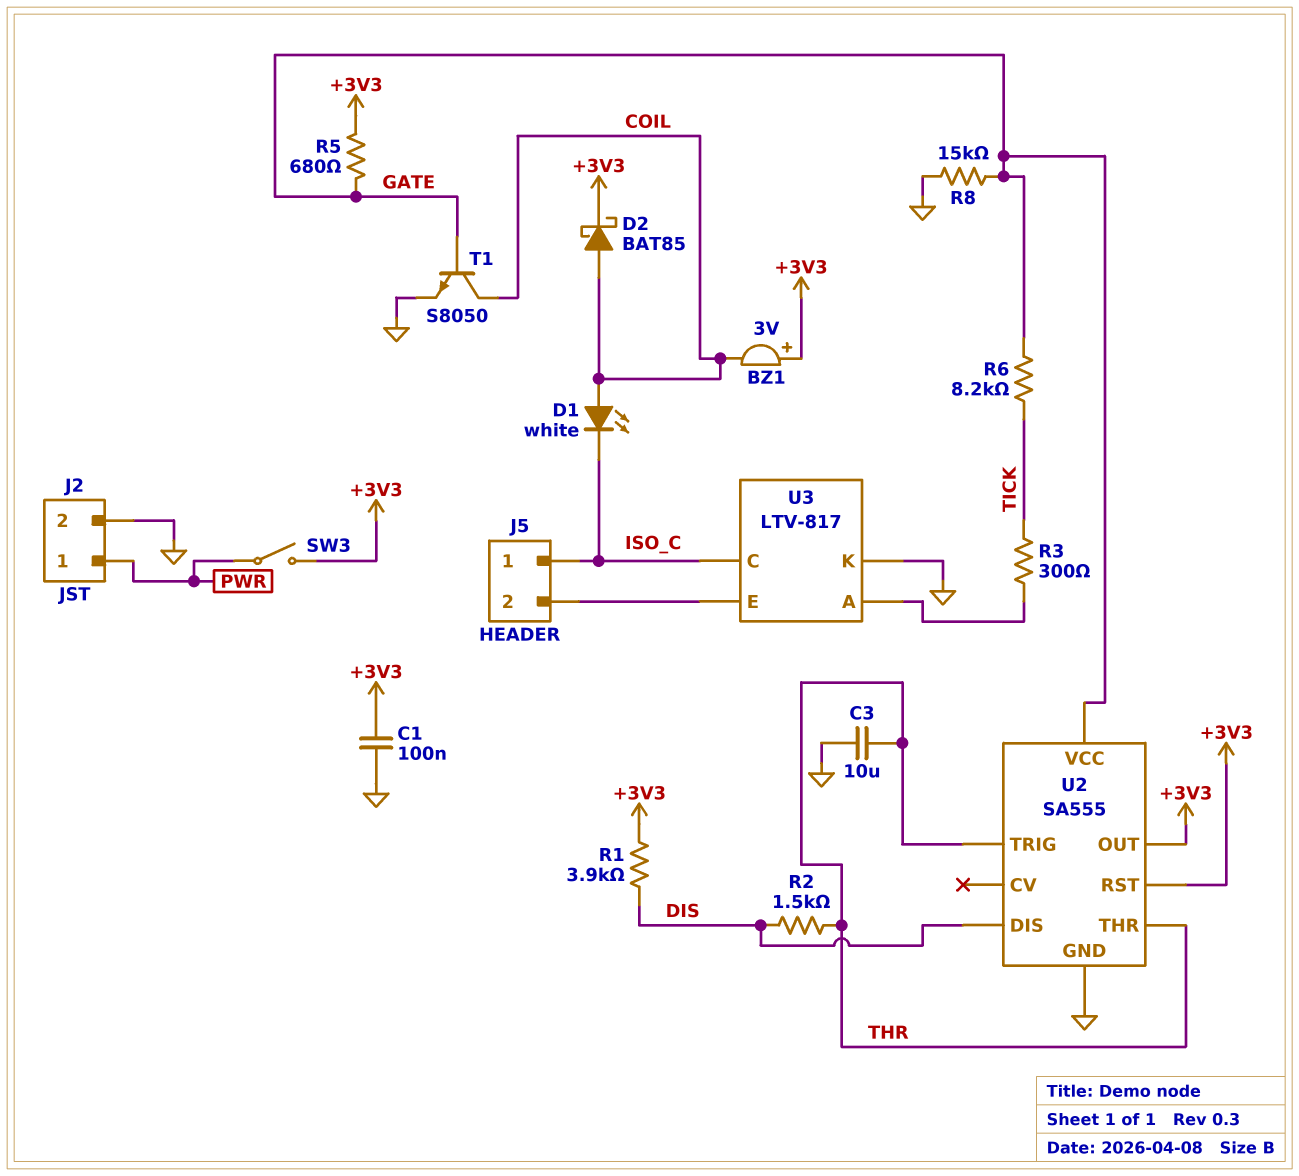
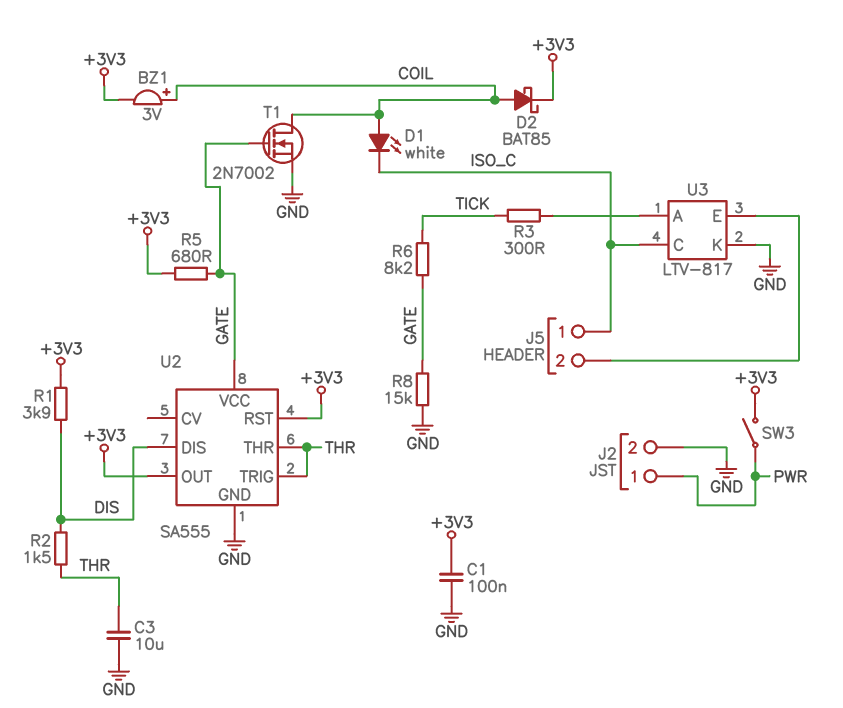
BZ1: buzzer 3V (plus +3V3, minus COIL) -> buzzer 3V (plus COIL, minus +3V3)
T1: NPN S8050 (B GATE, C COIL, E GND) -> NMOS 2N7002 (G GATE, D COIL, S GND)

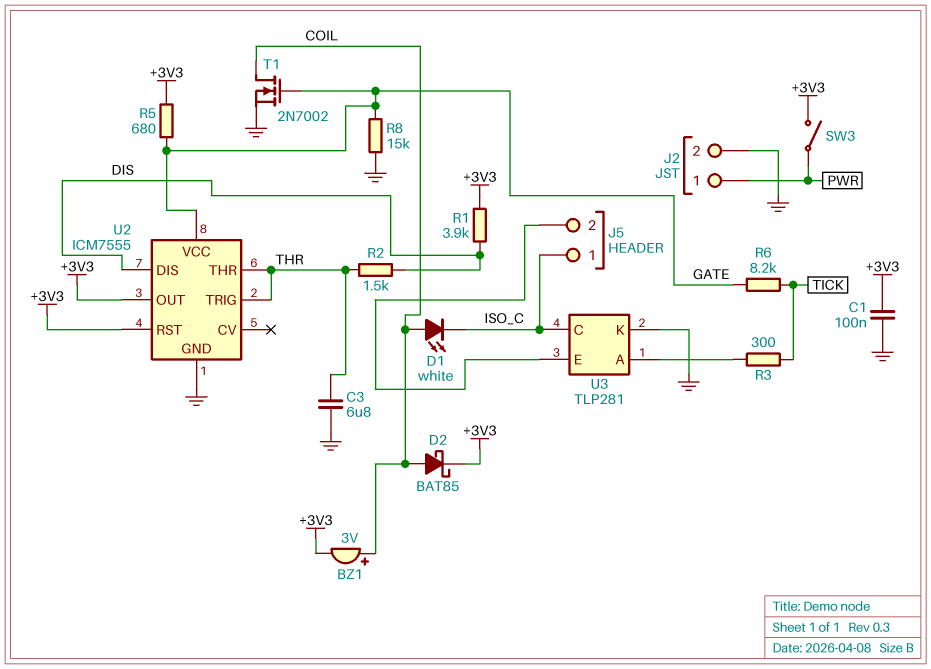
C3: 10uF (GND, THR) -> 6.8uF (GND, THR)
U2: SA555 -> ICM7555
U3: LTV-817 -> TLP281

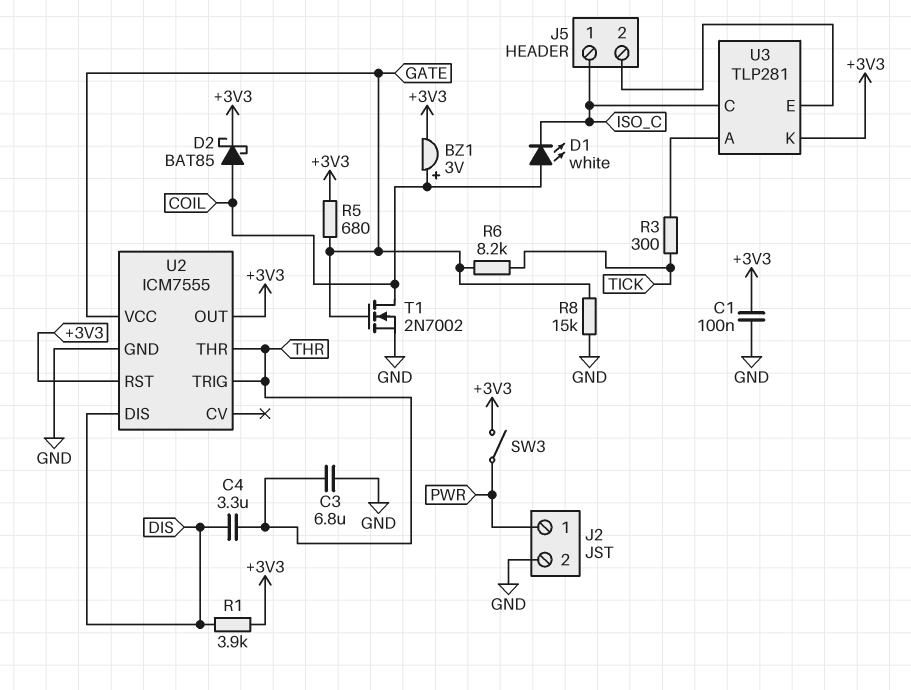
C4: none -> 3.3uF (DIS, THR)
R2: 1.5k (DIS, THR) -> none
U3 pin K: GND -> +3V3

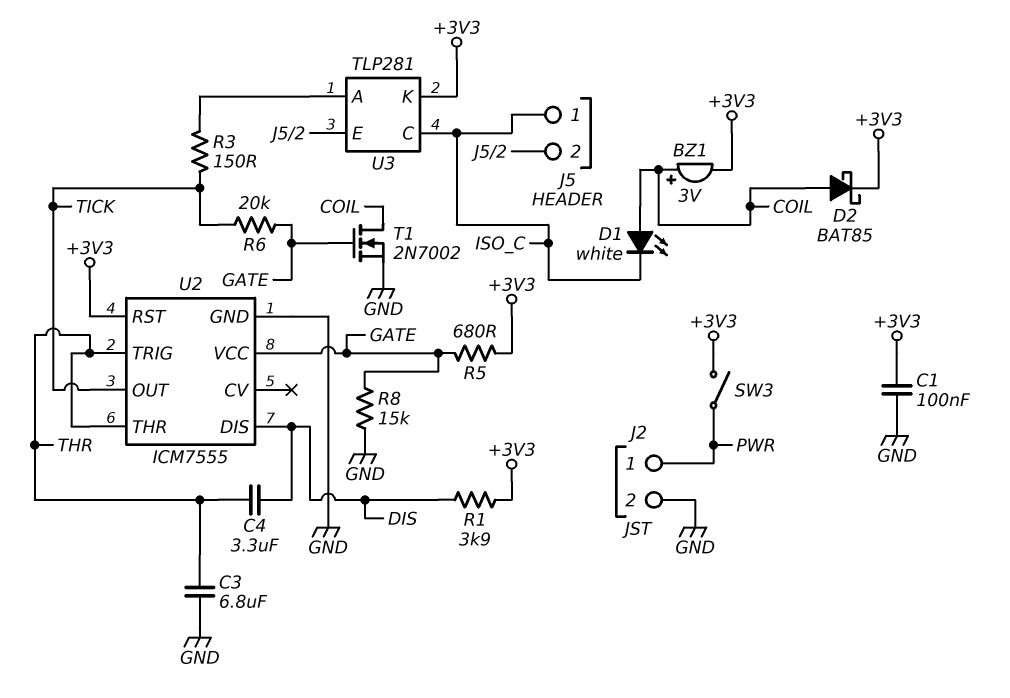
R3: 300 (TICK, U3/A) -> 150 (TICK, U3/A)
R6: 8.2k (GATE, TICK) -> 20k (GATE, TICK)
U2 pin OUT: +3V3 -> TICK

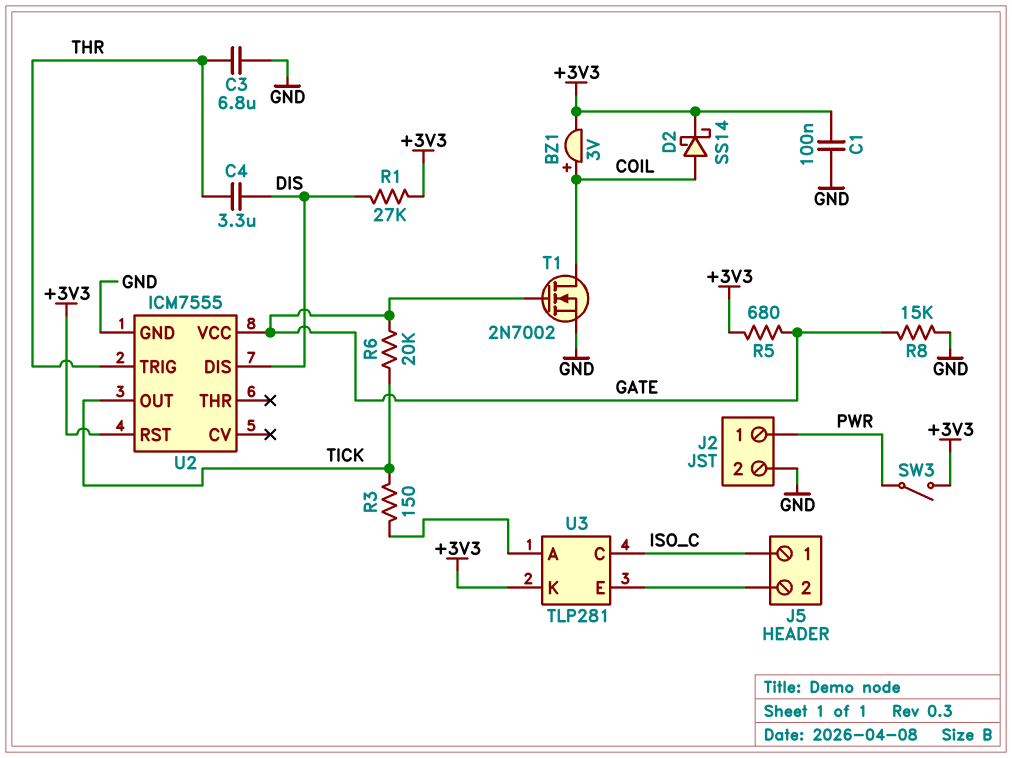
D1: LED white (A COIL, K ISO_C) -> none
D2: schottky BAT85 (A COIL, K +3V3) -> schottky SS14 (A COIL, K +3V3)
R1: 3.9k (+3V3, DIS) -> 27k (+3V3, DIS)
U2 pin THR: THR -> none

